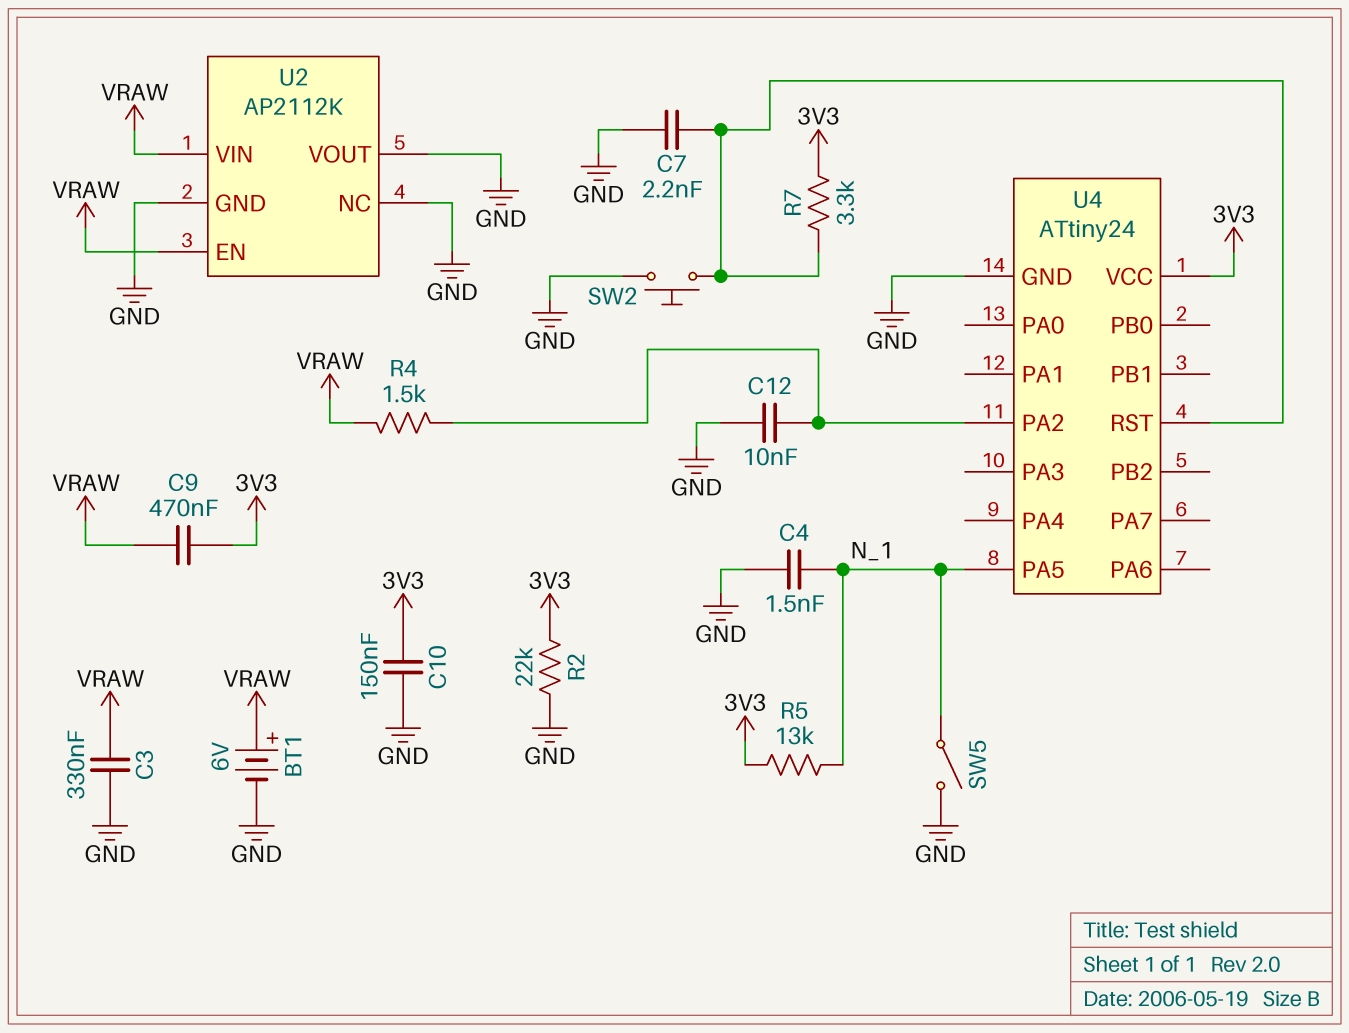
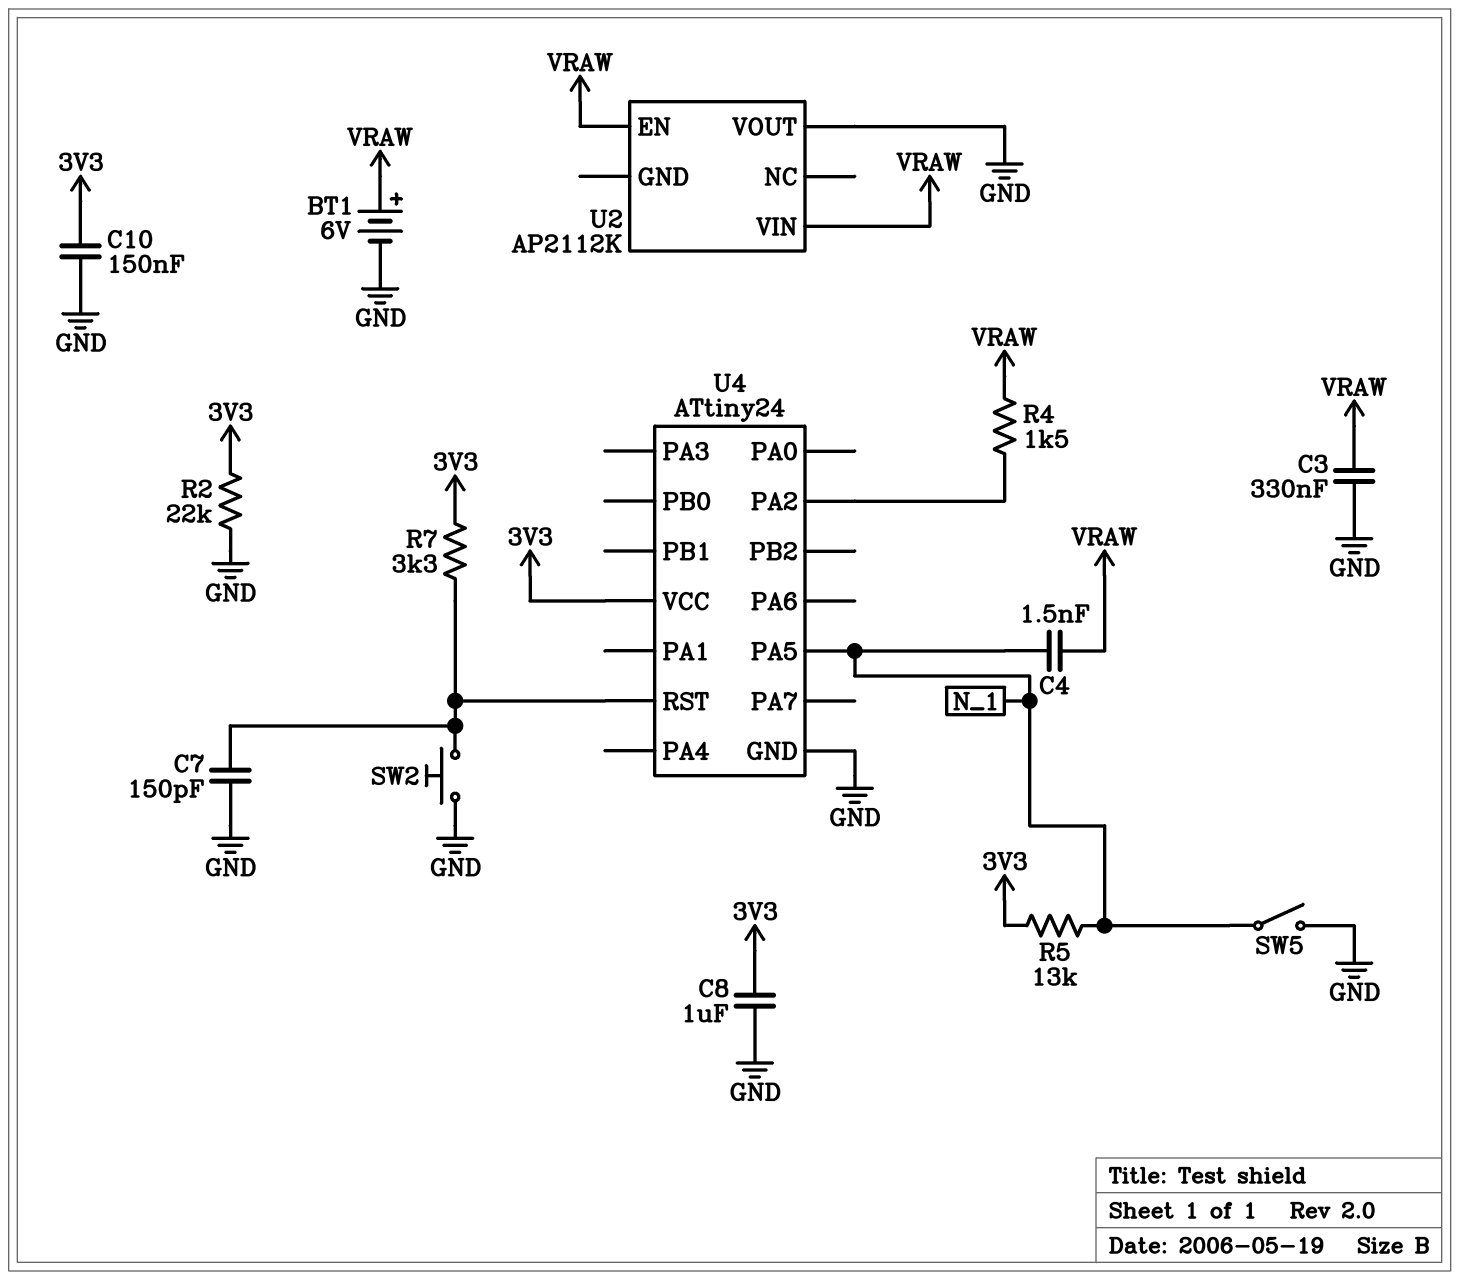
C4: 1.5nF (GND, N_1) -> 1.5nF (N_1, VRAW)
C7: 2.2nF (GND, U4/RST) -> 150pF (GND, U4/RST)
C8: none -> 1uF (3V3, GND)
C9: 470nF (3V3, VRAW) -> none
C12: 10nF (GND, U4/PA2) -> none
U2 pin GND: GND -> none
U2 pin NC: GND -> none

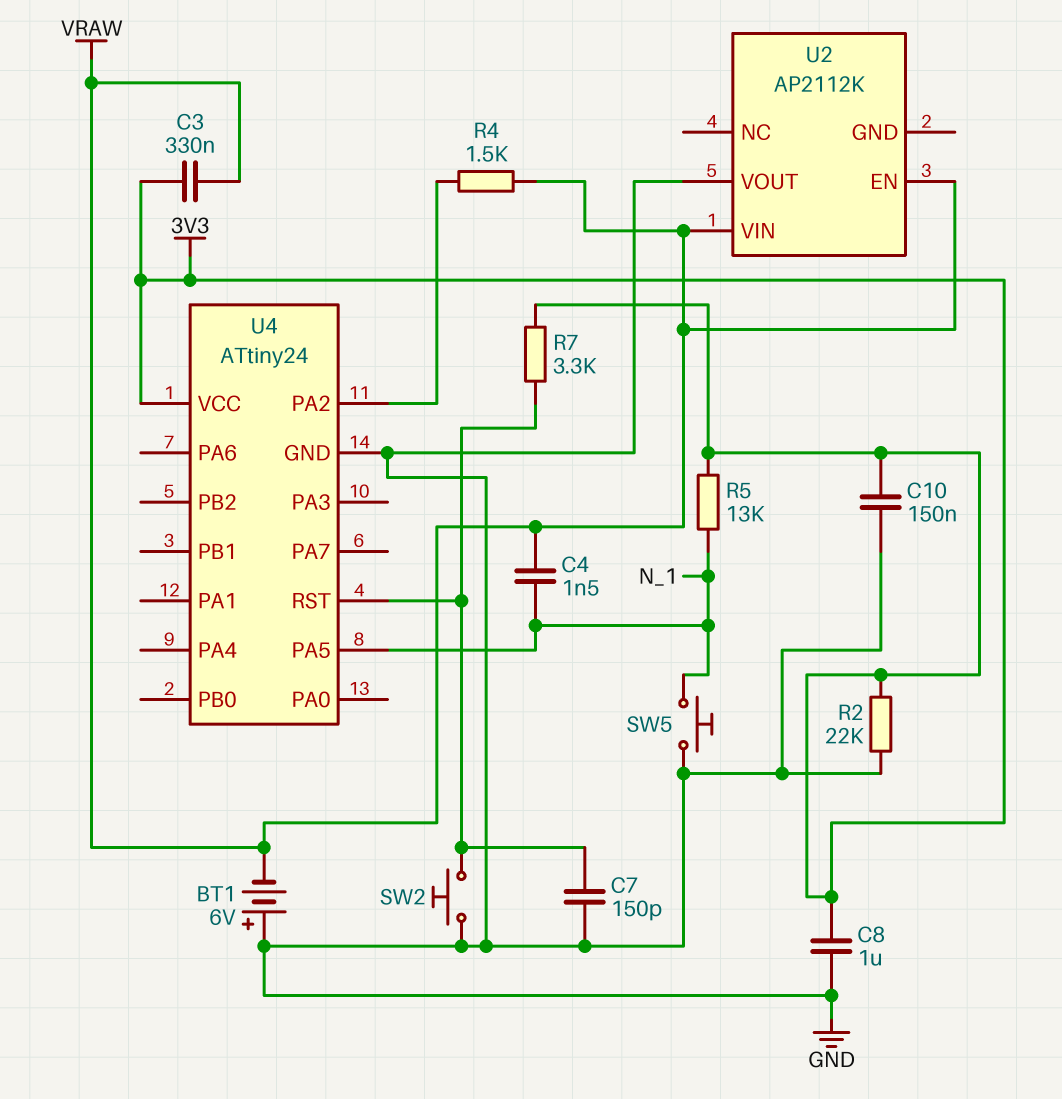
BT1: 6V (plus VRAW, minus GND) -> 6V (plus GND, minus VRAW)
C3: 330nF (GND, VRAW) -> 330nF (3V3, VRAW)
SW5: switch (GND, N_1) -> button (GND, N_1)

